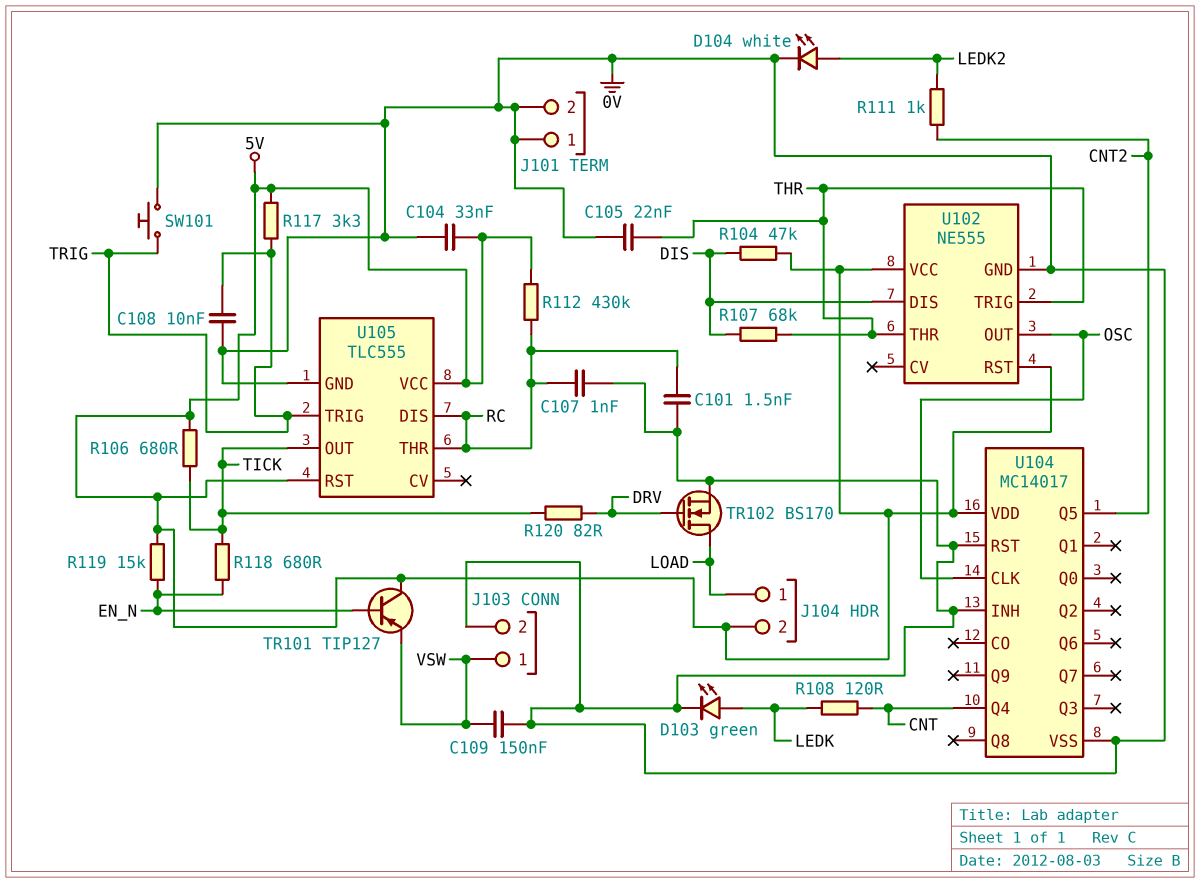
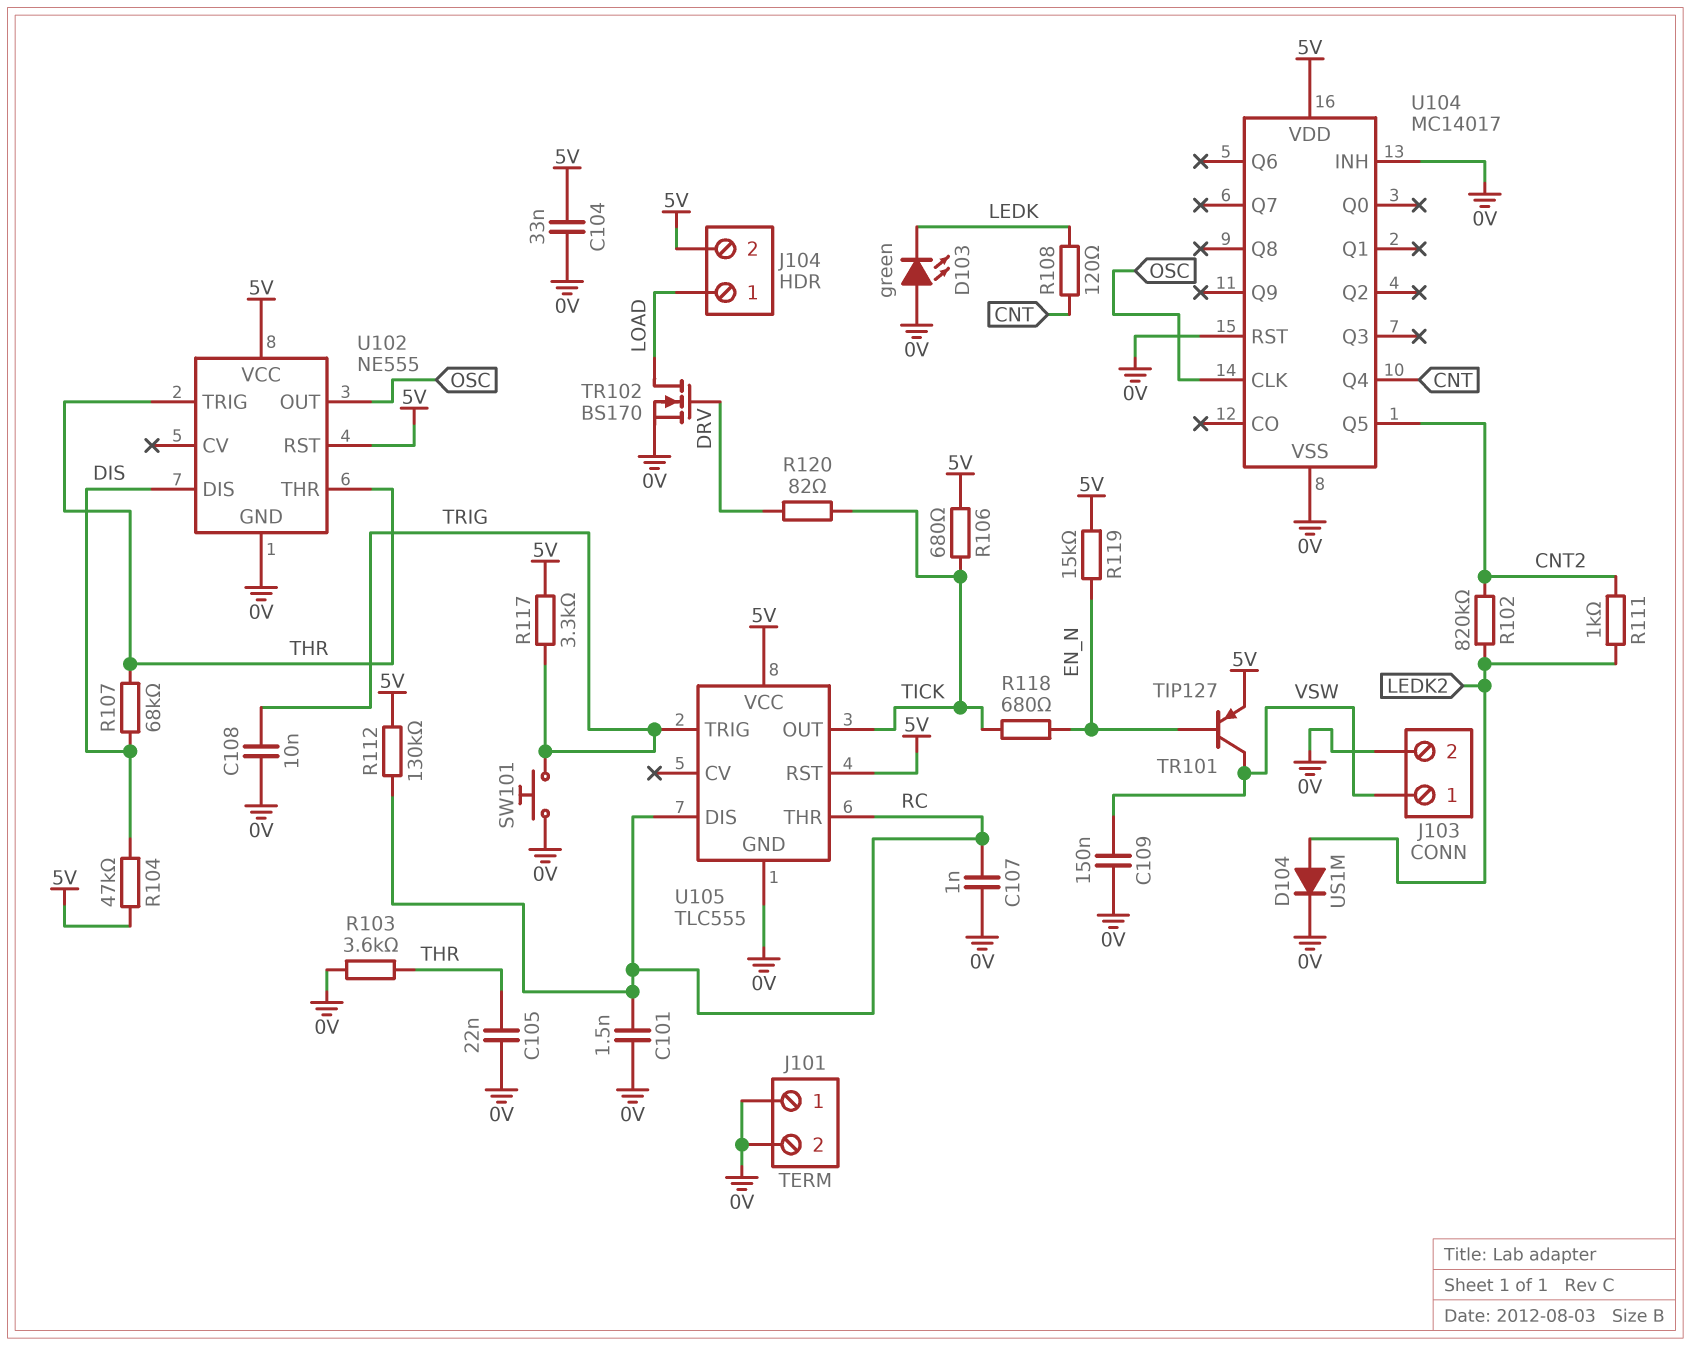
D103: LED green (A LEDK, K 0V) -> LED green (A 0V, K LEDK)
D104: LED white (A LEDK2, K 0V) -> diode US1M (A LEDK2, K 0V)
R102: none -> 820k (CNT2, LEDK2)
R103: none -> 3.6k (0V, THR)
R112: 430k (5V, RC) -> 130k (5V, RC)
TR101: PNP TIP127 (B EN_N, C 5V, E VSW) -> PNP TIP127 (B EN_N, C VSW, E 5V)

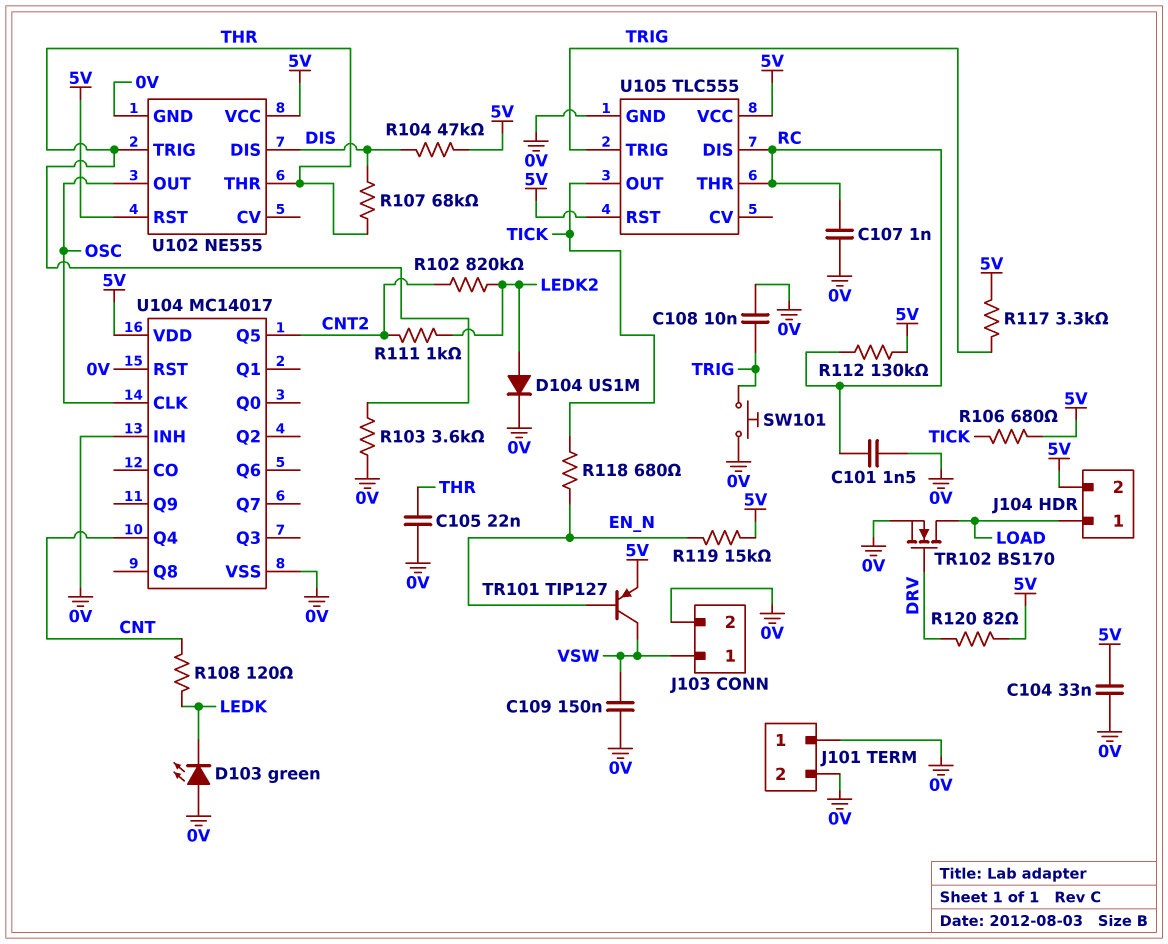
R120: 82 (DRV, TICK) -> 82 (5V, DRV)

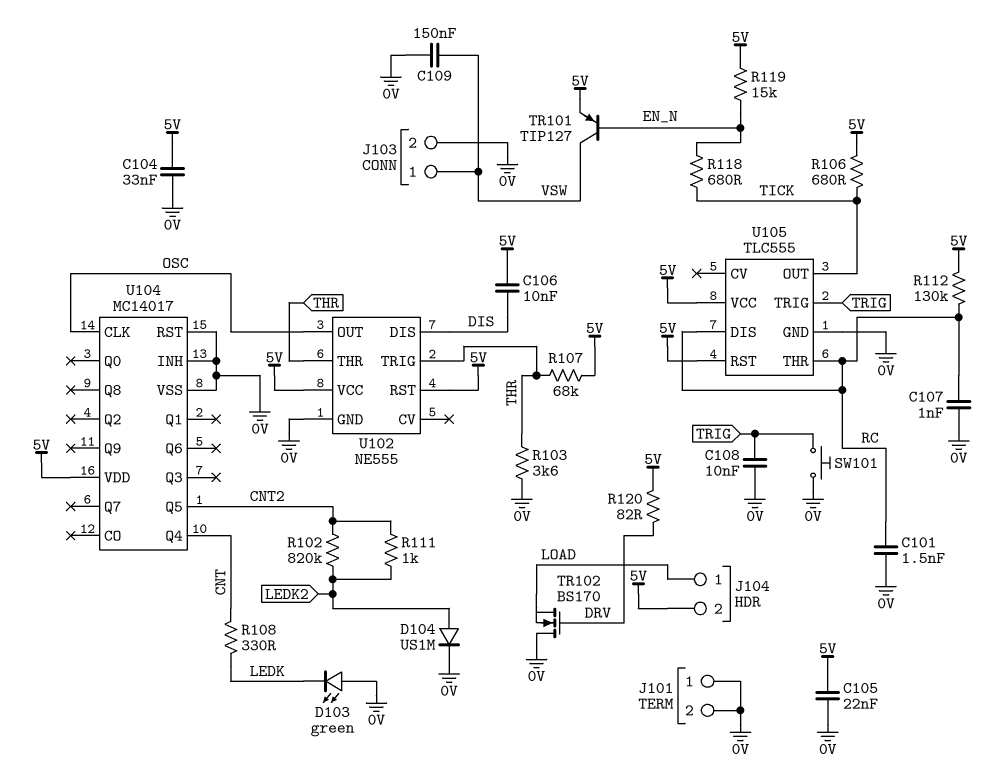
C105: 22nF (0V, THR) -> 22nF (0V, 5V)
C106: none -> 10nF (5V, DIS)
R104: 47k (5V, DIS) -> none
R107: 68k (DIS, THR) -> 68k (5V, THR)
R108: 120 (CNT, LEDK) -> 330 (CNT, LEDK)
R117: 3.3k (5V, TRIG) -> none
TR102: NMOS BS170 (G DRV, D LOAD, S 0V) -> NMOS BS170 (G DRV, D 0V, S LOAD)

